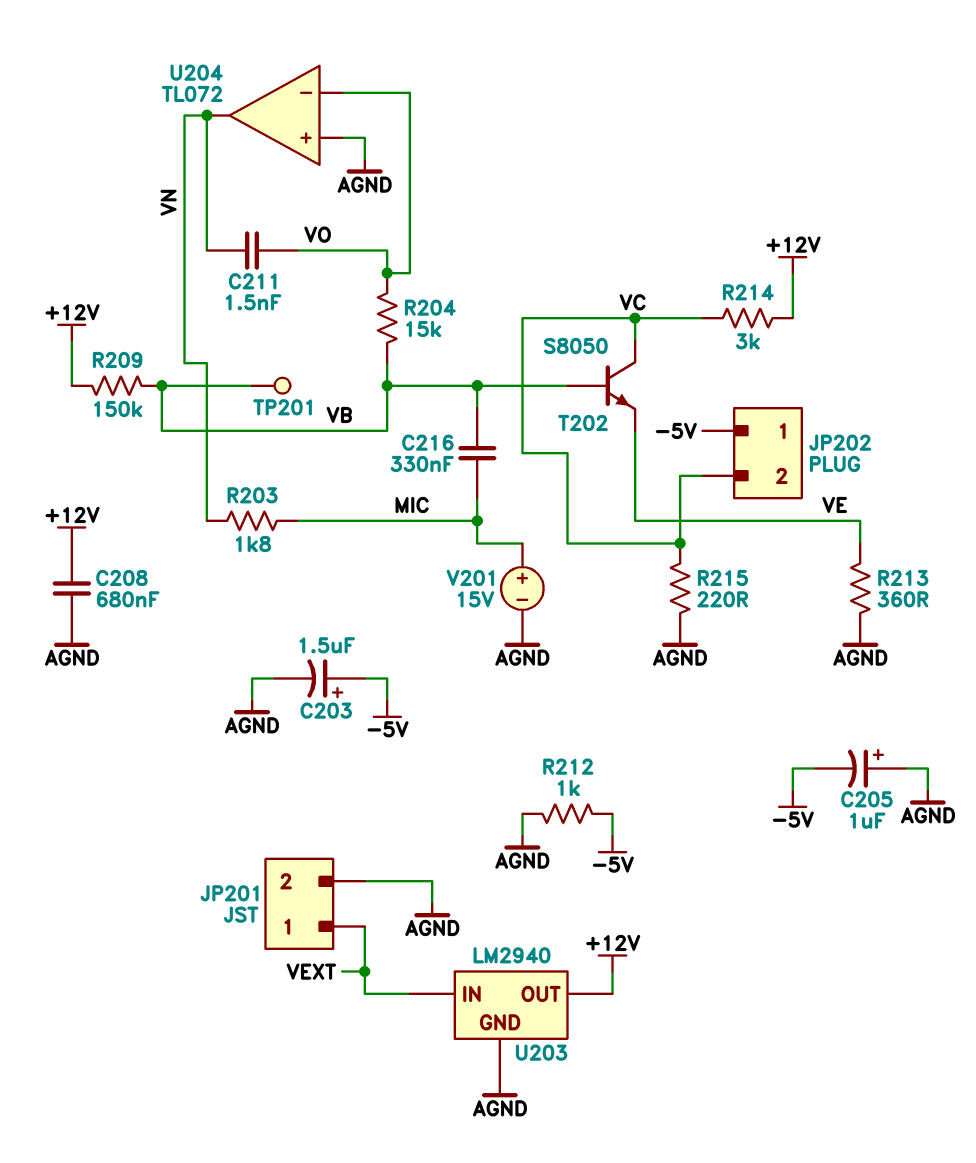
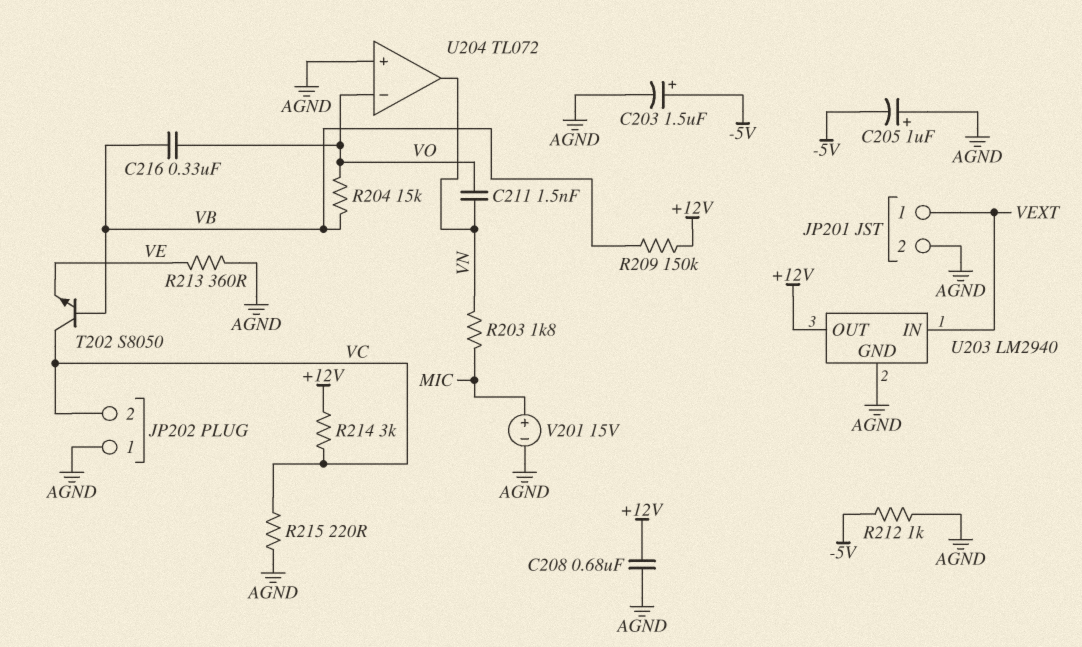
C216: 330nF (MIC, VB) -> 330nF (VB, VO)
JP202 pin 1: -5V -> AGND
TP201: test point (VB) -> none

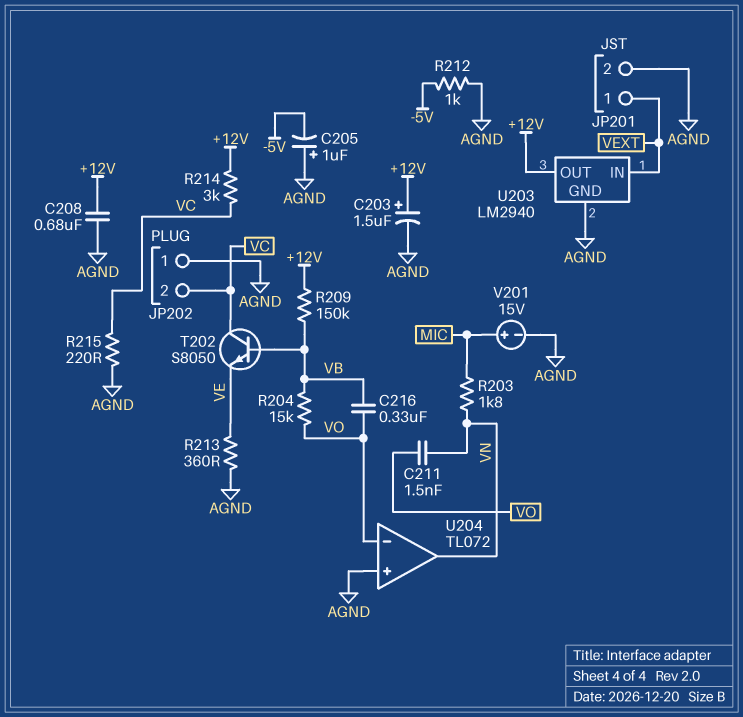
C203: 1.5uF (plus -5V, minus AGND) -> 1.5uF (plus +12V, minus AGND)

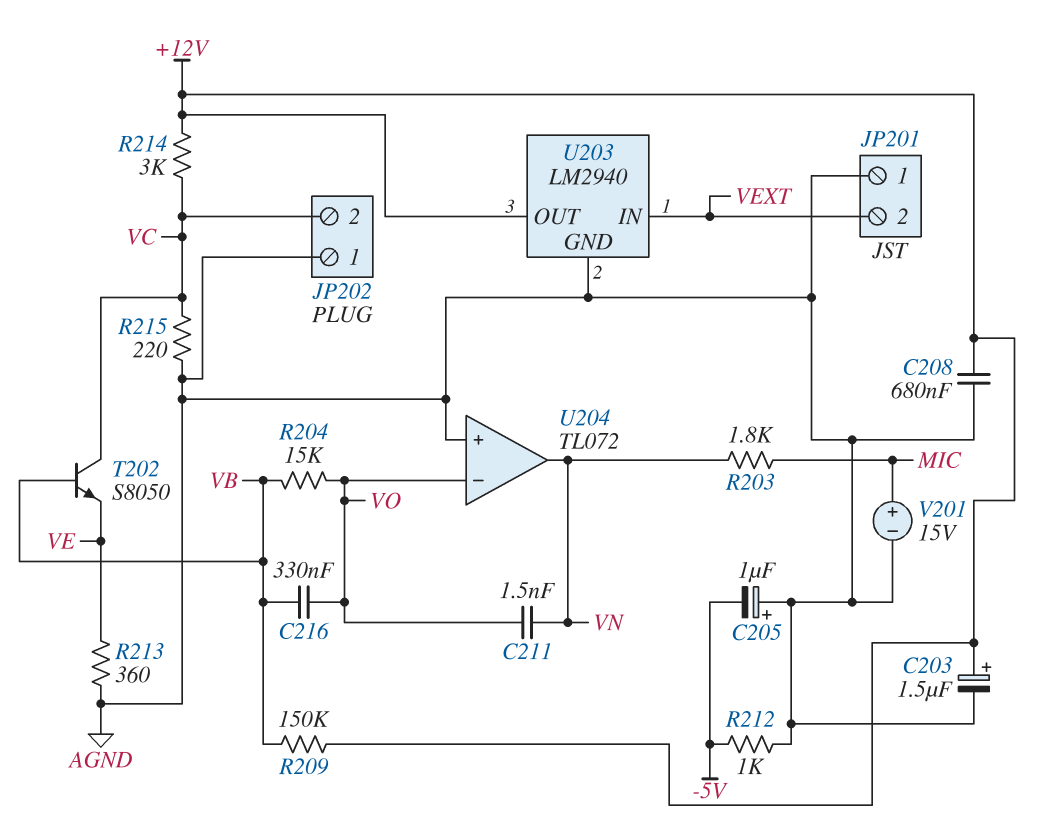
JP201 pin 1: VEXT -> AGND
JP201 pin 2: AGND -> VEXT

